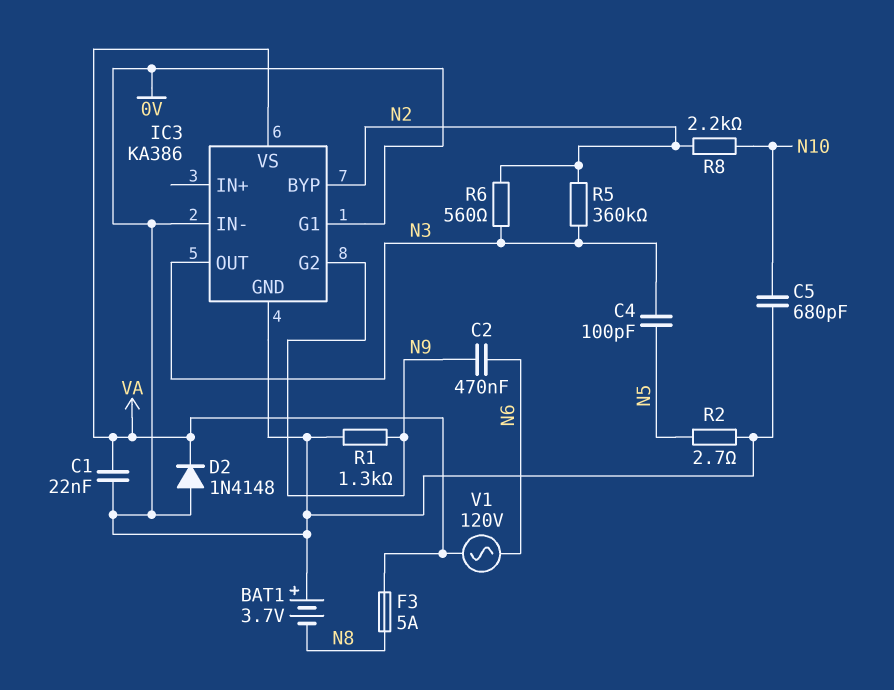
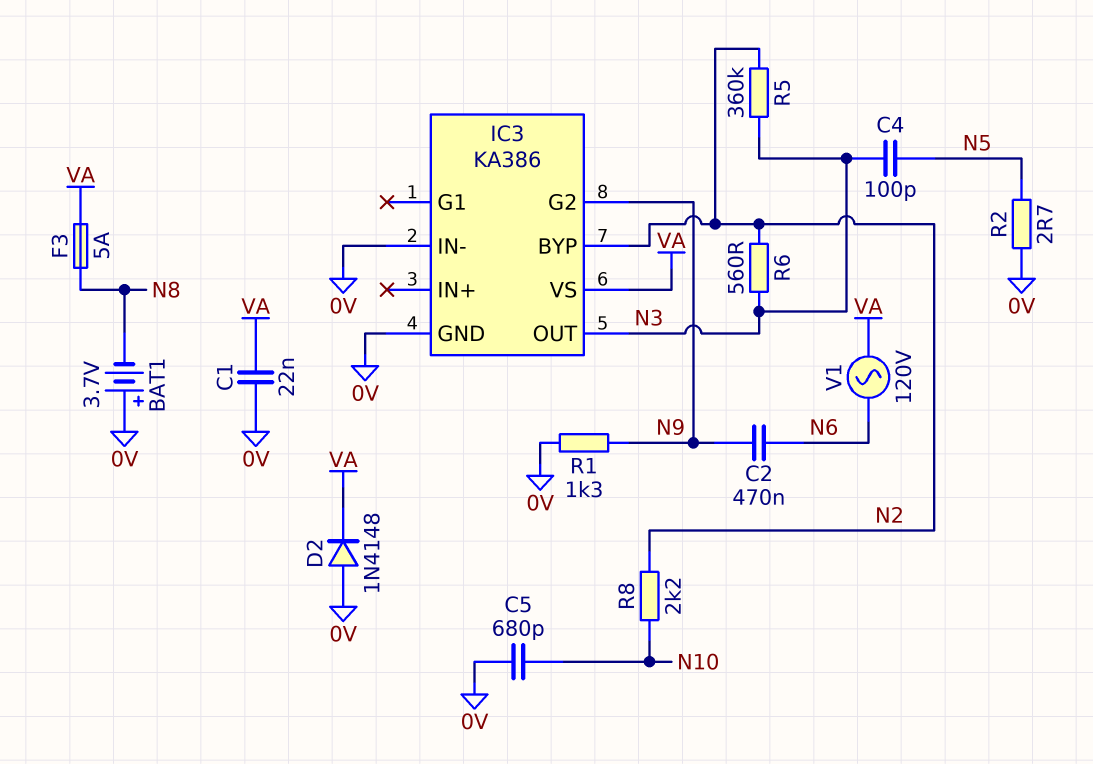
IC3 pin G1: 0V -> none

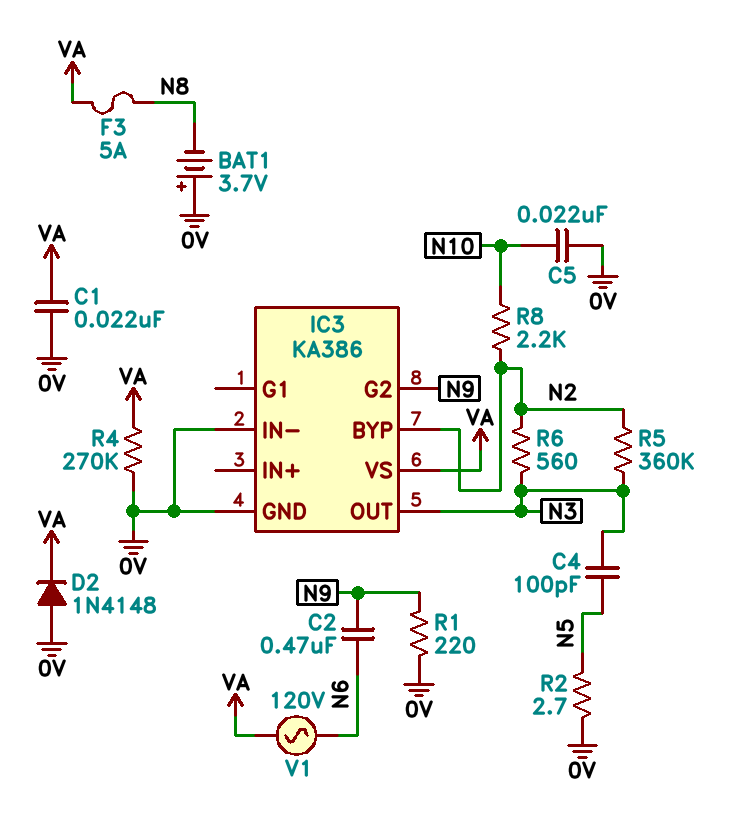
C5: 680pF (0V, N10) -> 22nF (0V, N10)
R1: 1.3k (0V, N9) -> 220 (0V, N9)
R4: none -> 270k (0V, VA)

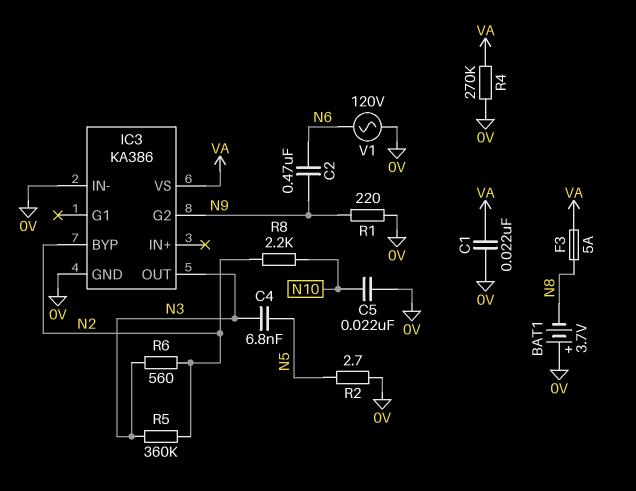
C4: 100pF (N3, N5) -> 6.8nF (N3, N5)
D2: diode 1N4148 (A 0V, K VA) -> none
V1: AC 120V (N6, VA) -> AC 120V (0V, N6)

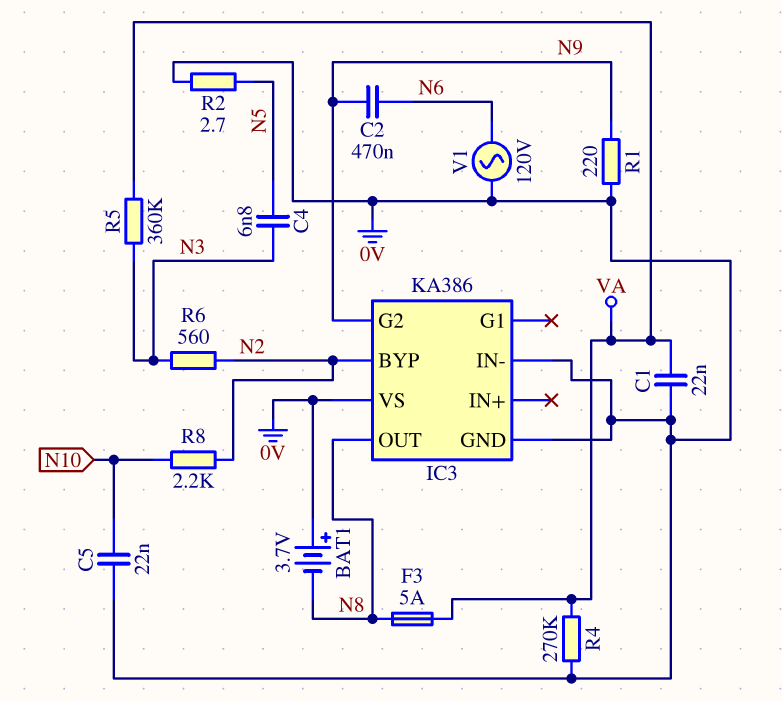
IC3 pin OUT: N3 -> N8
IC3 pin VS: VA -> 0V
R5: 360k (N2, N3) -> 360k (N3, VA)

